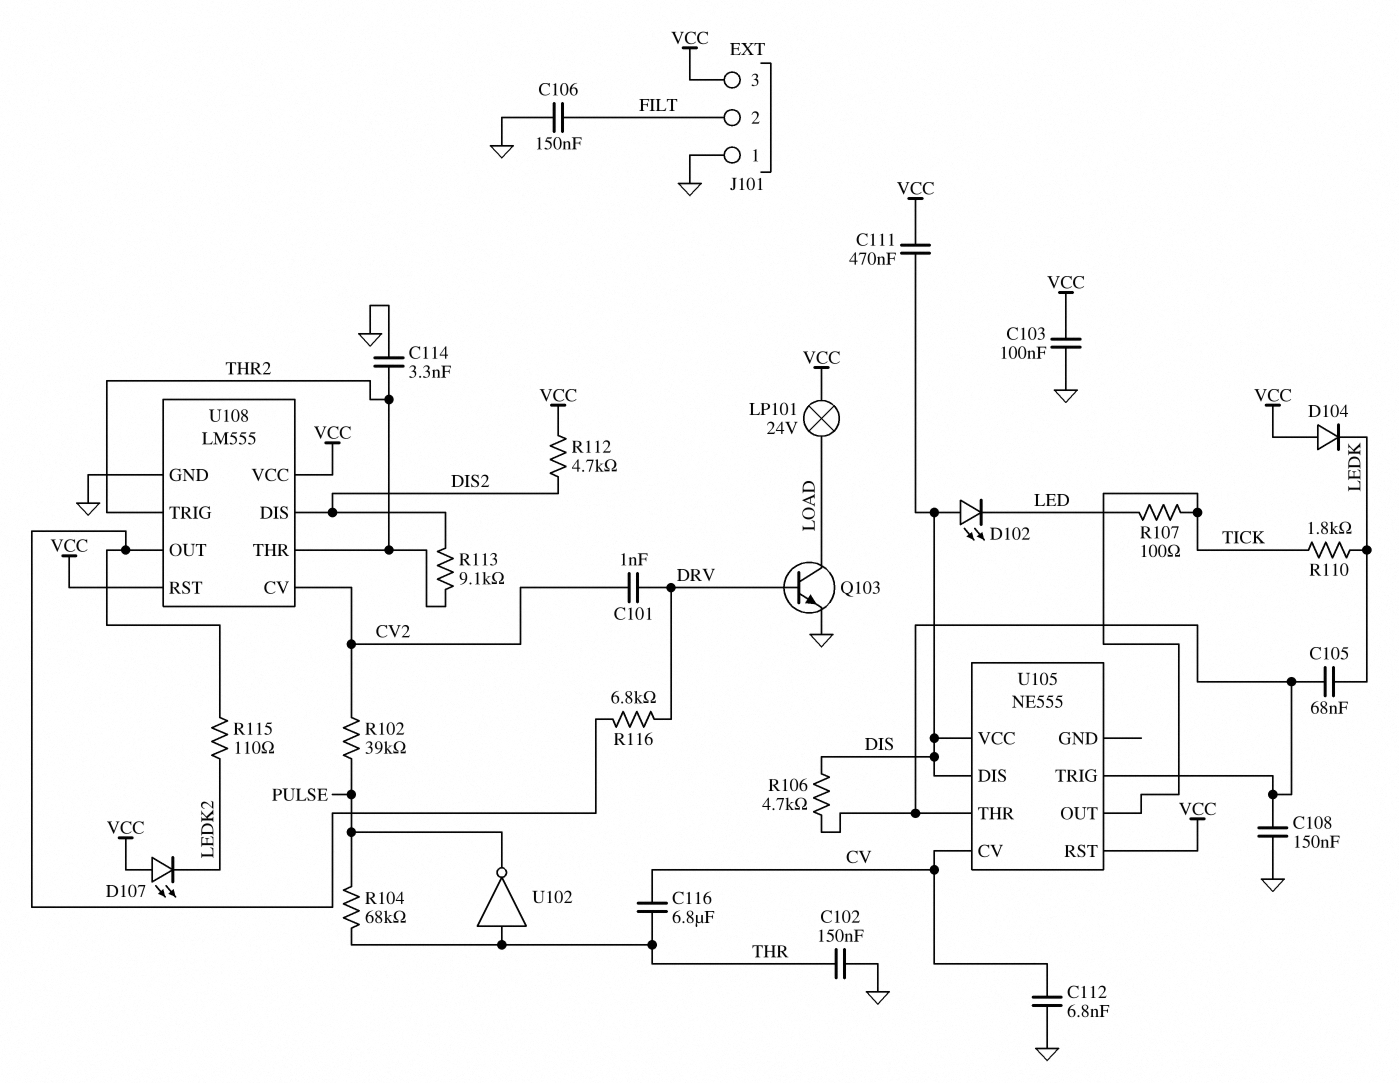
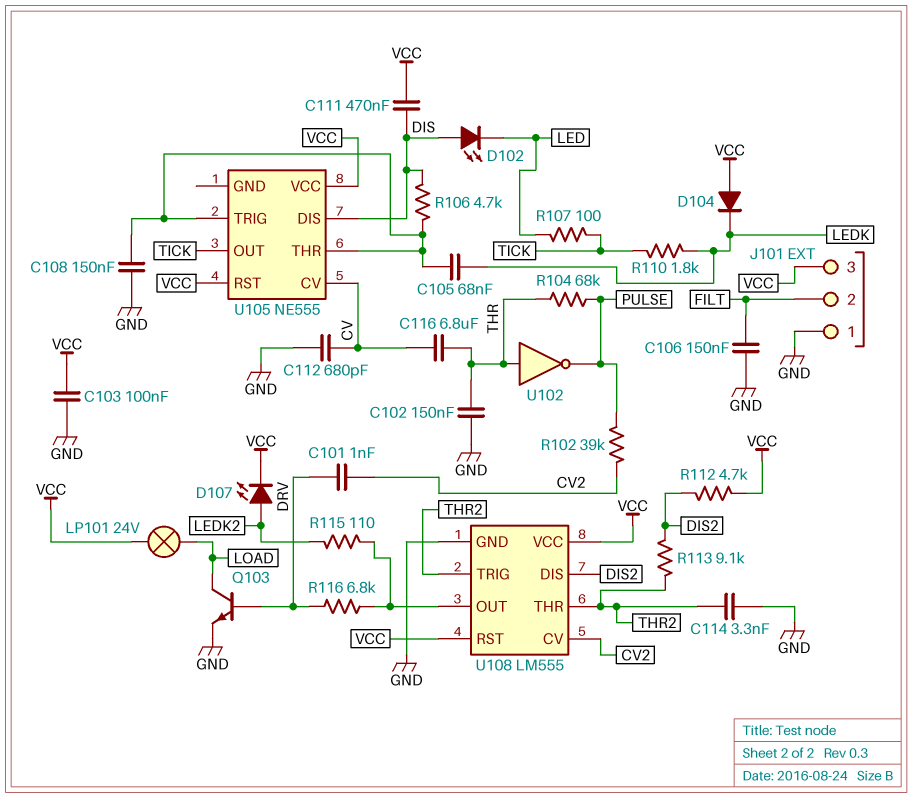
C112: 6.8nF (CV, GND) -> 680pF (CV, GND)
D107: LED (A VCC, K LEDK2) -> LED (A LEDK2, K VCC)
U105 pin VCC: DIS -> VCC

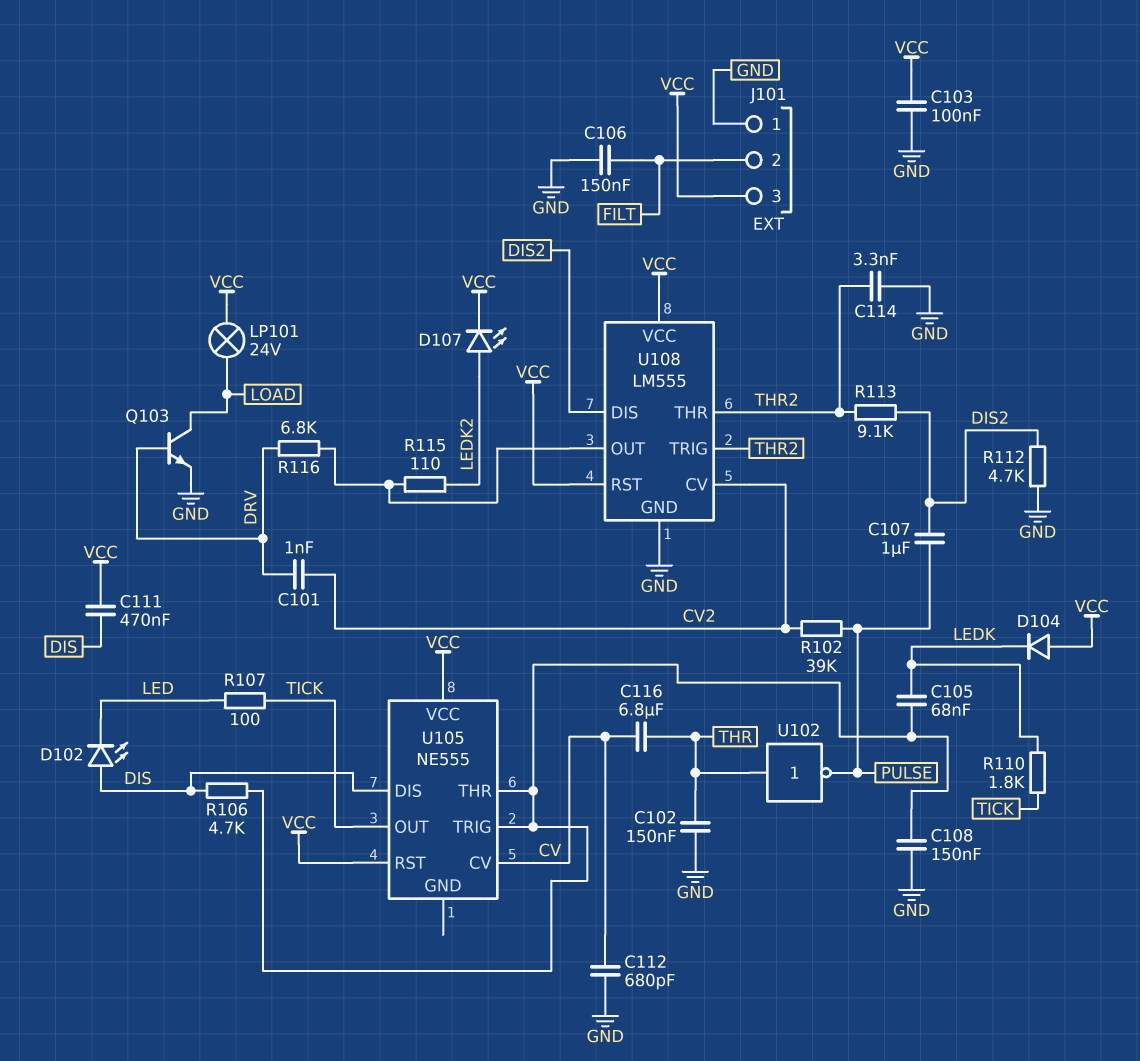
C107: none -> 1uF (DIS2, PULSE)
R104: 68k (PULSE, THR) -> none
R112: 4.7k (DIS2, VCC) -> 4.7k (DIS2, GND)

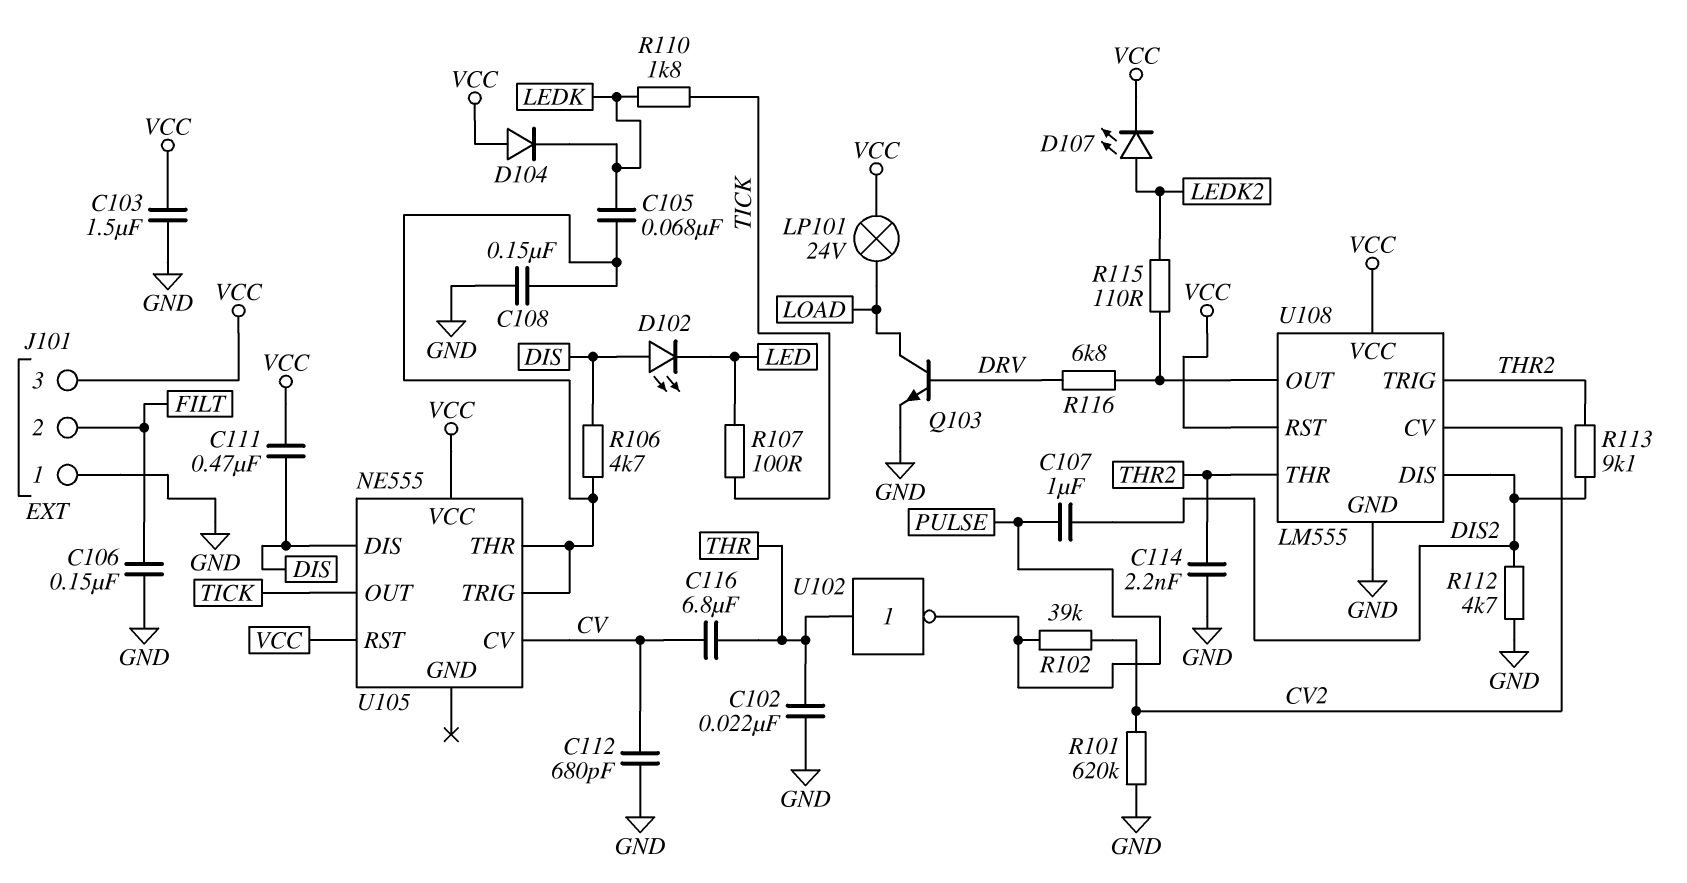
C101: 1nF (CV2, DRV) -> none
C102: 150nF (GND, THR) -> 22nF (GND, THR)
C103: 100nF (GND, VCC) -> 1.5uF (GND, VCC)
C114: 3.3nF (GND, THR2) -> 2.2nF (GND, THR2)
R101: none -> 620k (CV2, GND)

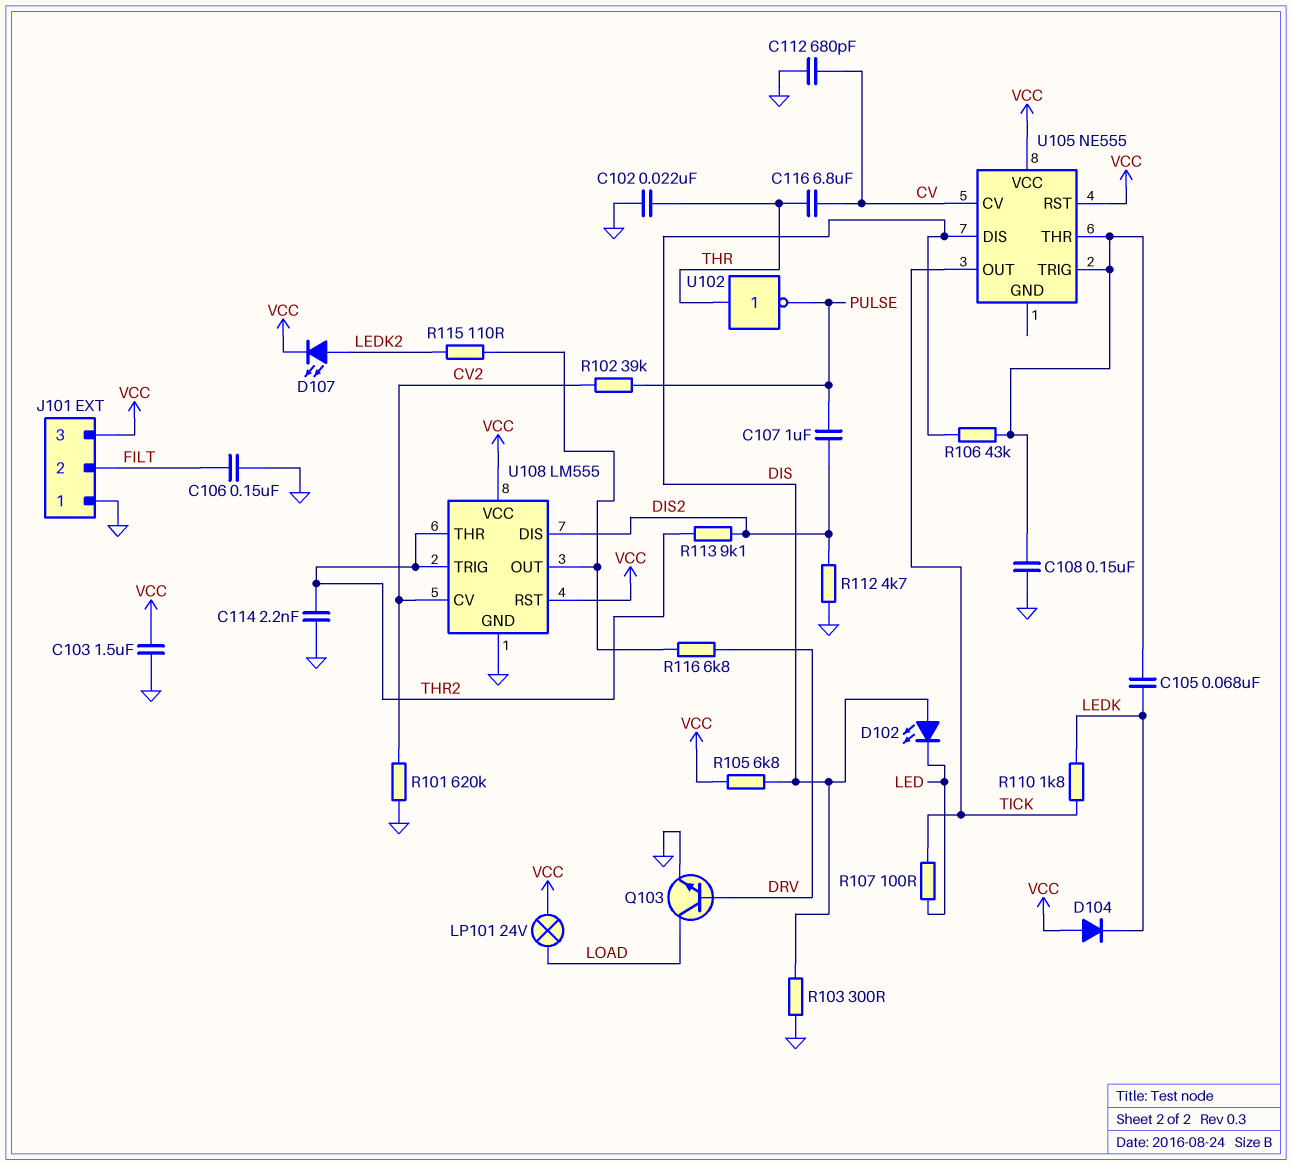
C111: 470nF (DIS, VCC) -> none
R103: none -> 300 (DIS, GND)
R105: none -> 6.8k (DIS, VCC)
R106: 4.7k (DIS, U105/THR) -> 43k (DIS, U105/THR)

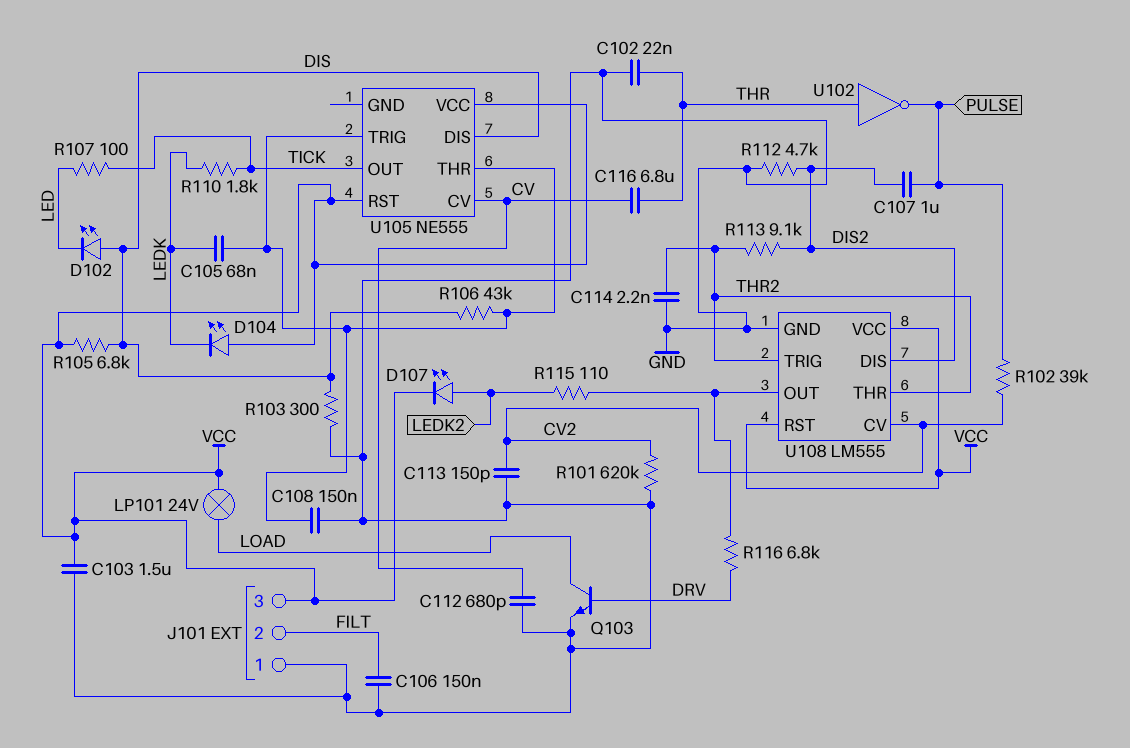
C113: none -> 150pF (CV2, GND)
D104: diode (A VCC, K LEDK) -> LED (A VCC, K LEDK)

